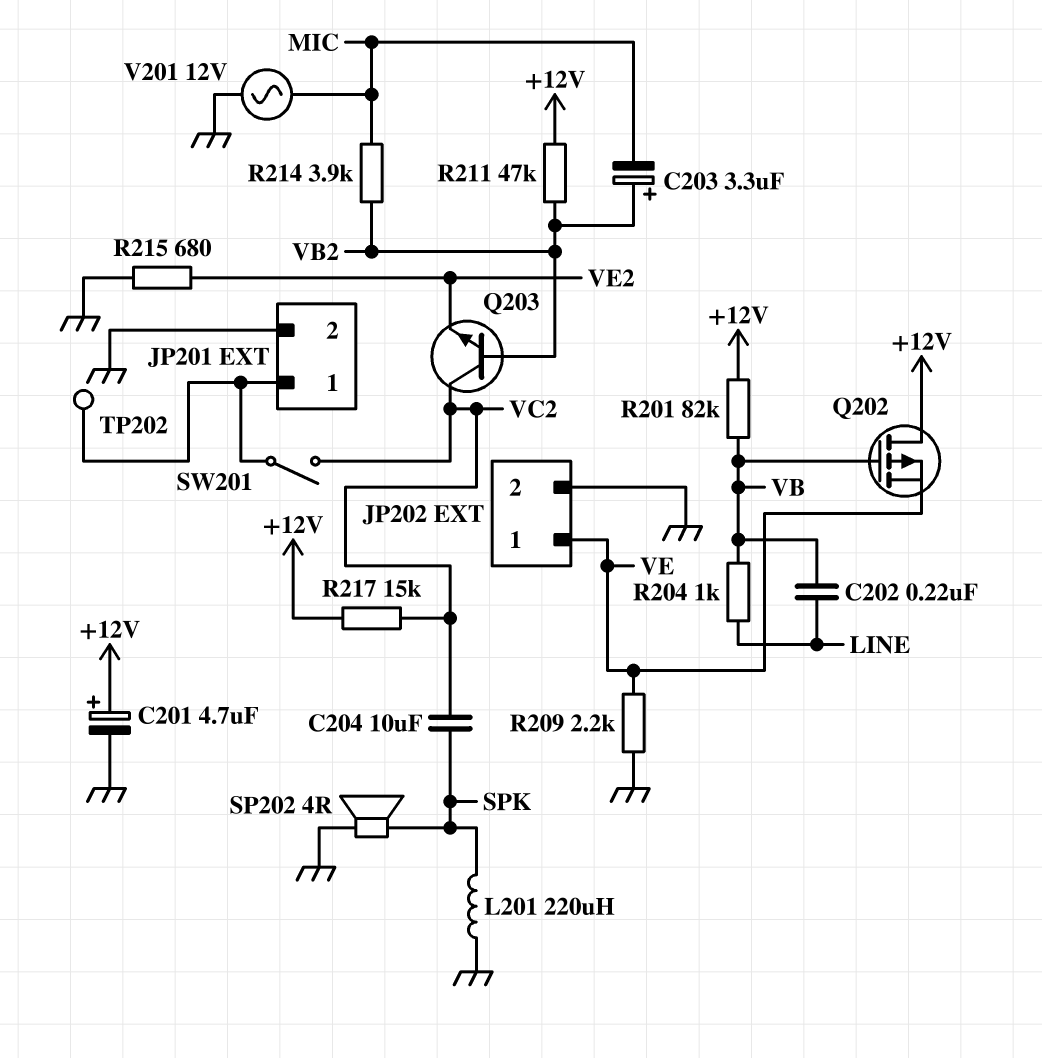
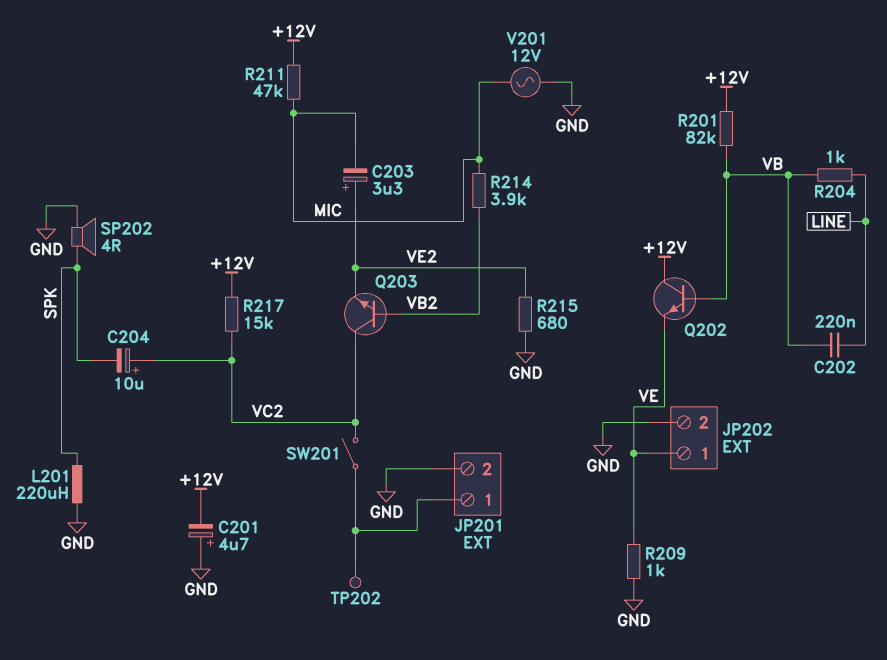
C201: 4.7uF (plus +12V, minus GND) -> 4.7uF (plus GND, minus +12V)
C203: 3.3uF (plus VB2, minus MIC) -> 3.3uF (plus VE2, minus MIC)
C204: 10uF (SPK, VC2) -> 10uF (plus VC2, minus SPK)
Q202: PMOS (G VB, D +12V, S VE) -> NPN (B VB, C +12V, E VE)
R209: 2.2k (GND, VE) -> 1k (GND, VE)
R211: 47k (+12V, VB2) -> 47k (+12V, MIC)

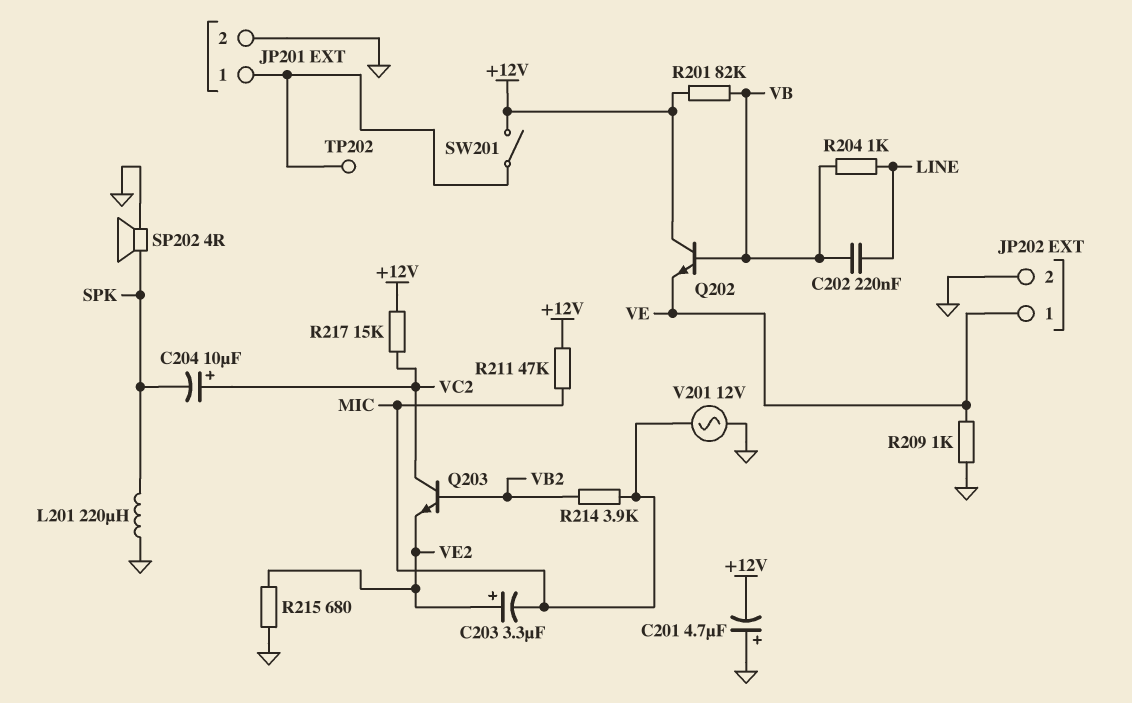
SW201: switch (JP201/1, VC2) -> switch (+12V, JP201/1)

